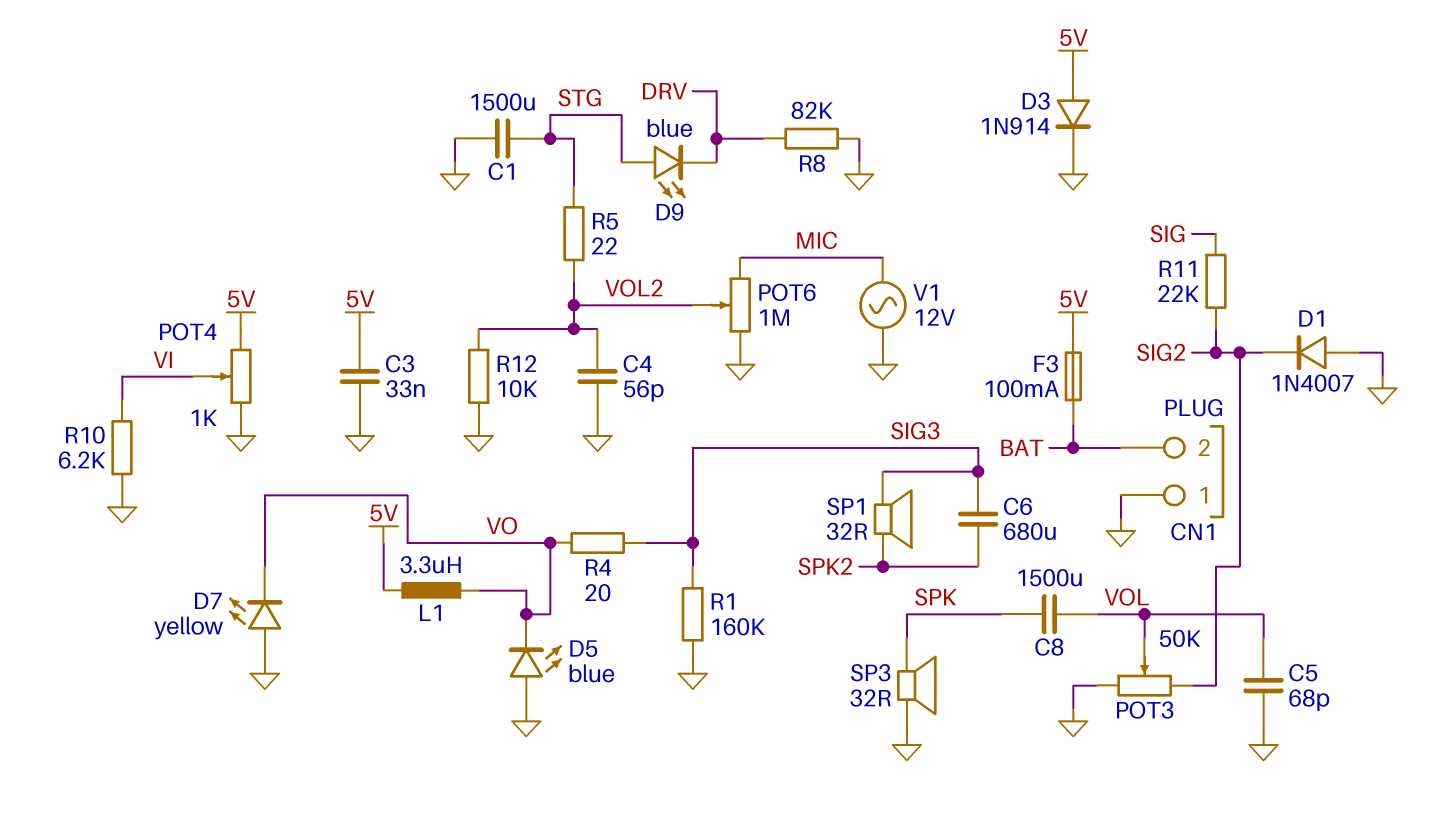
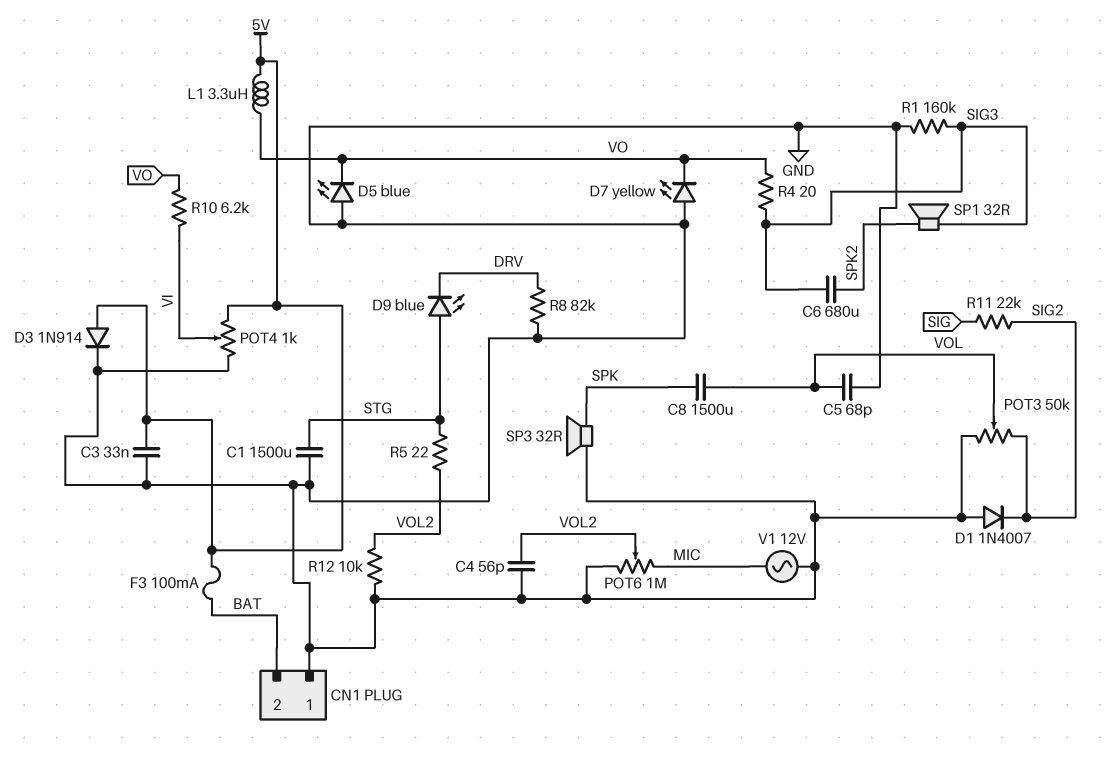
R10: 6.2k (GND, VI) -> 6.2k (VI, VO)

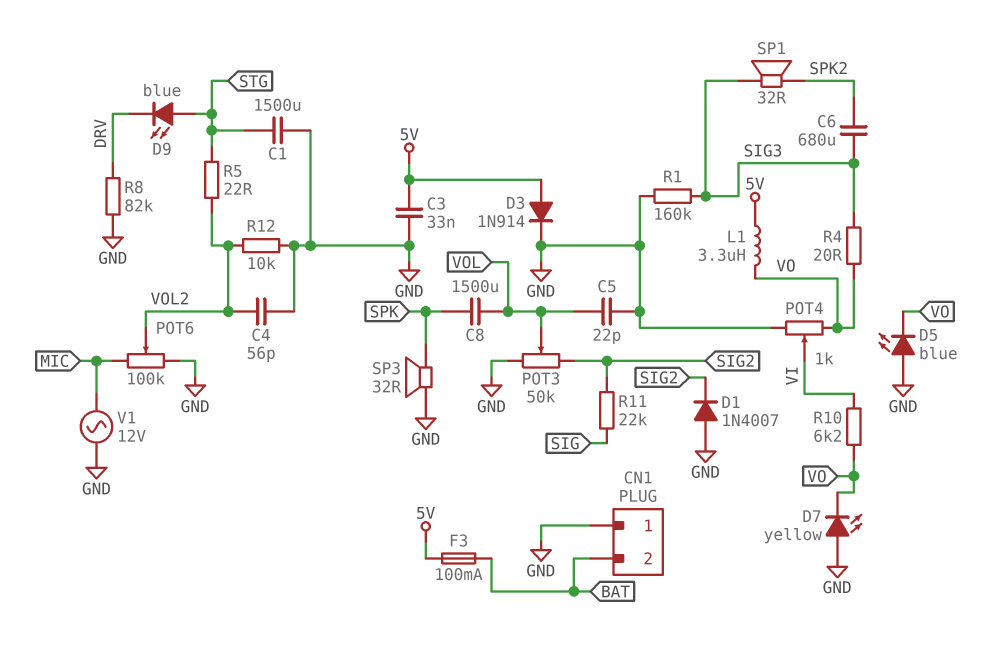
C5: 68pF (GND, VOL) -> 22pF (GND, VOL)
POT4: 1k (5V, GND, wiper VI) -> 1k (GND, VO, wiper VI)
POT6: 1M (GND, MIC, wiper VOL2) -> 100k (GND, MIC, wiper VOL2)

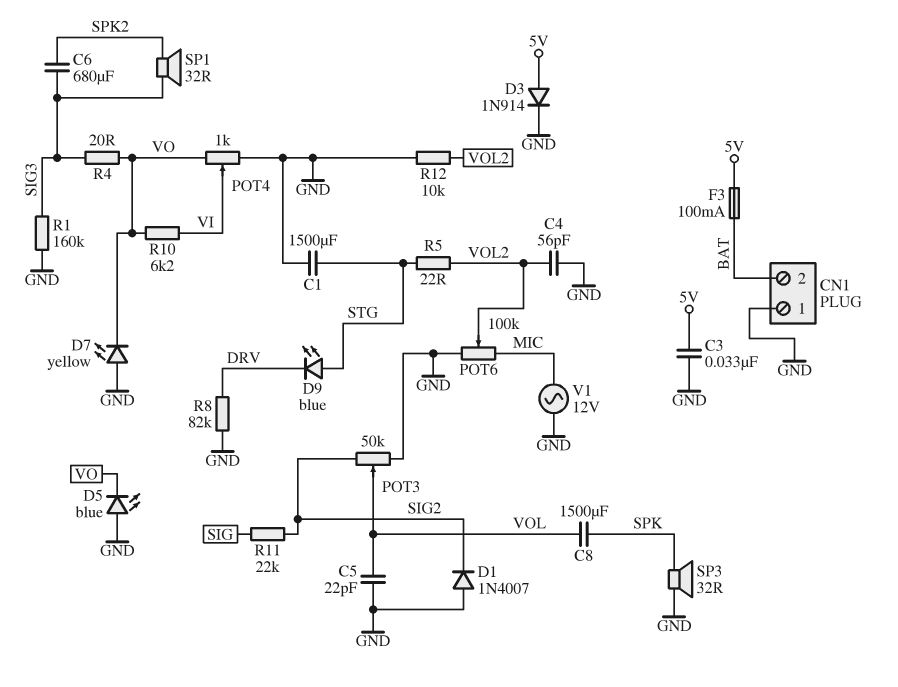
L1: 3.3uH (5V, VO) -> none

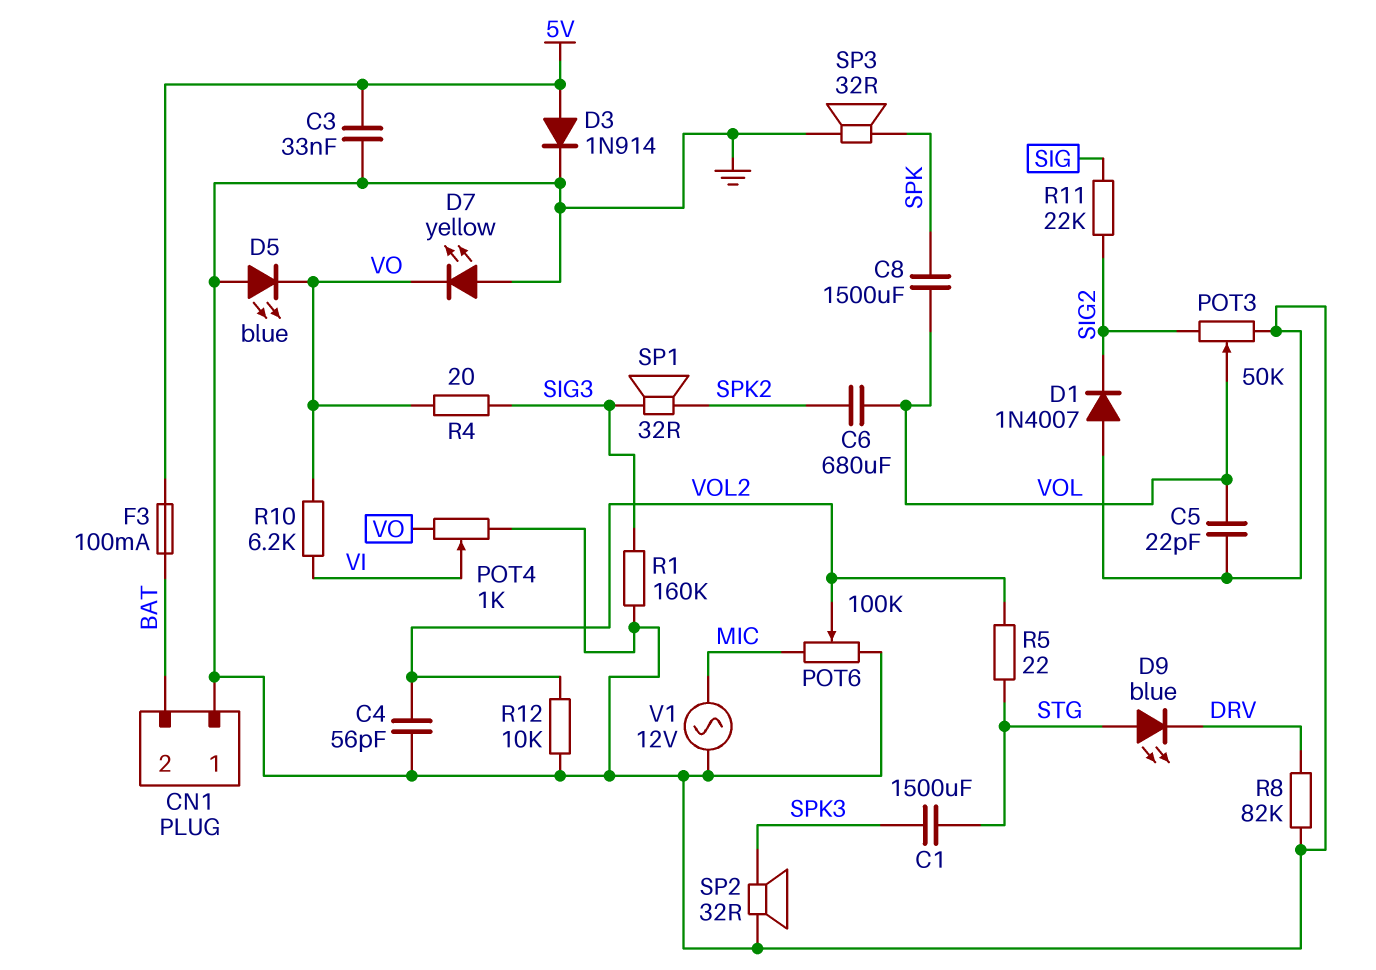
C1: 1500uF (GND, STG) -> 1500uF (SPK3, STG)
C6: 680uF (SIG3, SPK2) -> 680uF (SPK2, VOL)
SP2: none -> speaker 32R (GND, SPK3)

